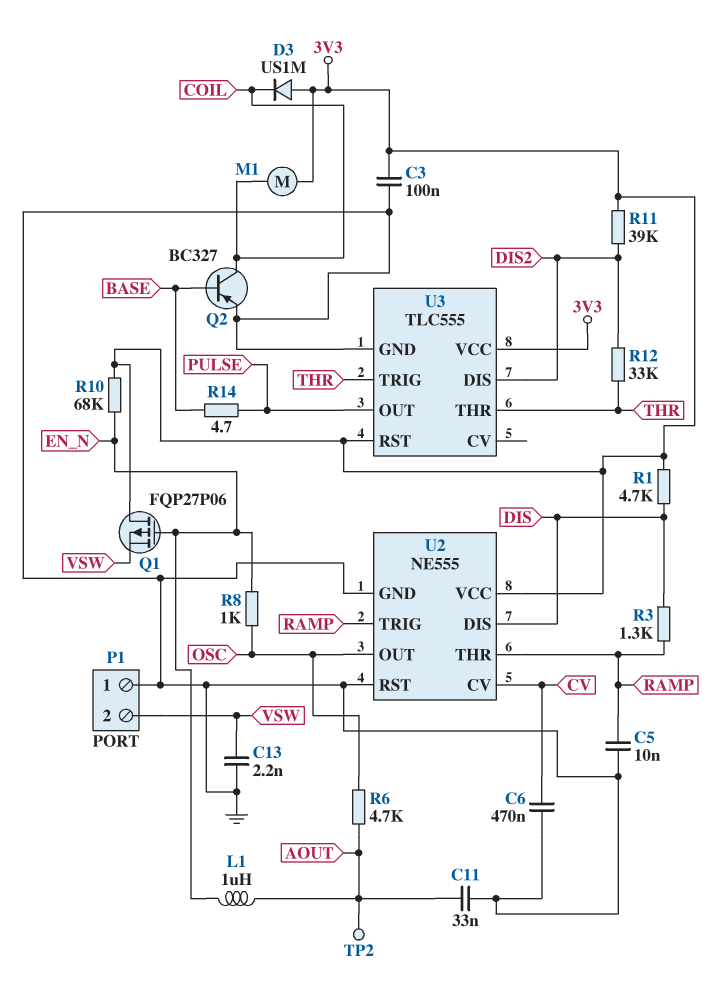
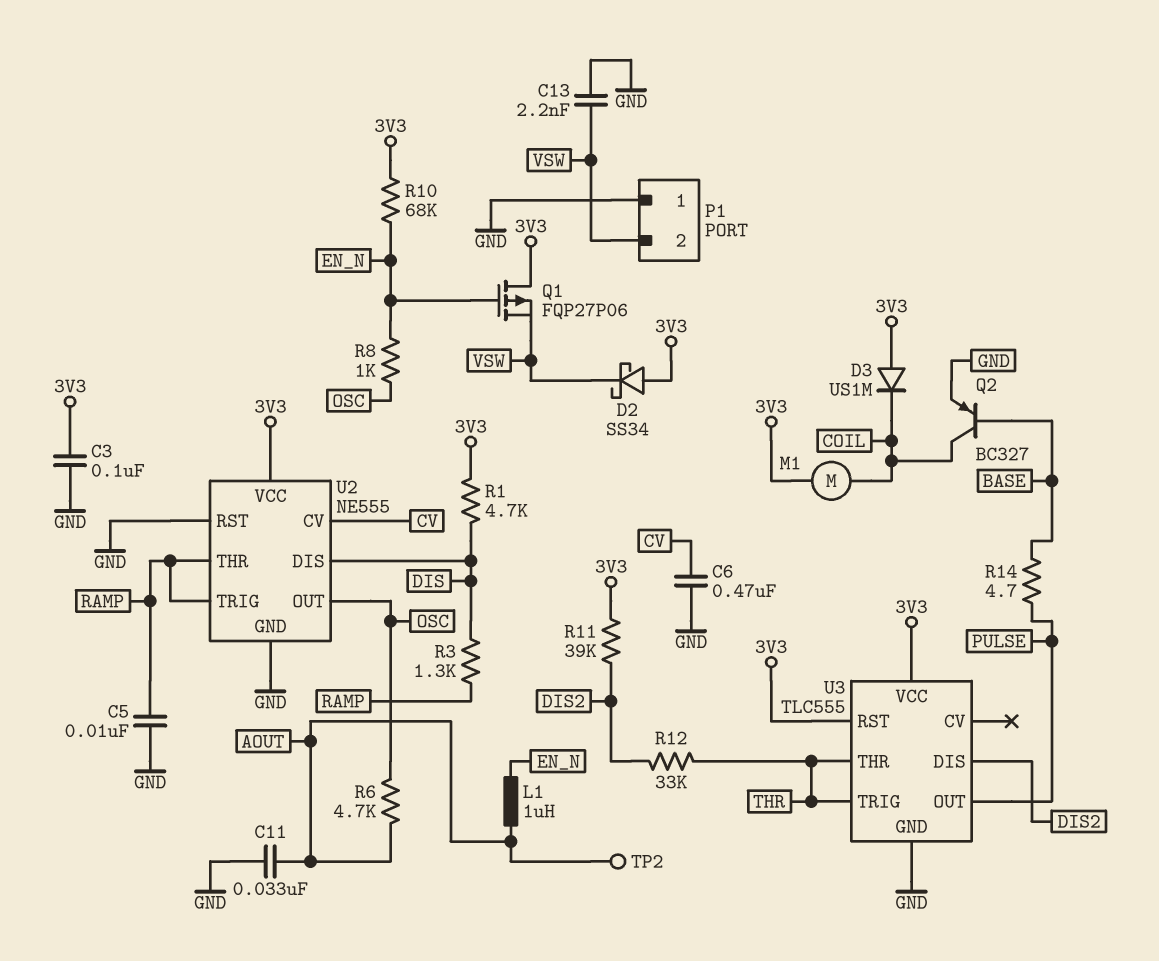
D2: none -> schottky SS34 (A 3V3, K VSW)

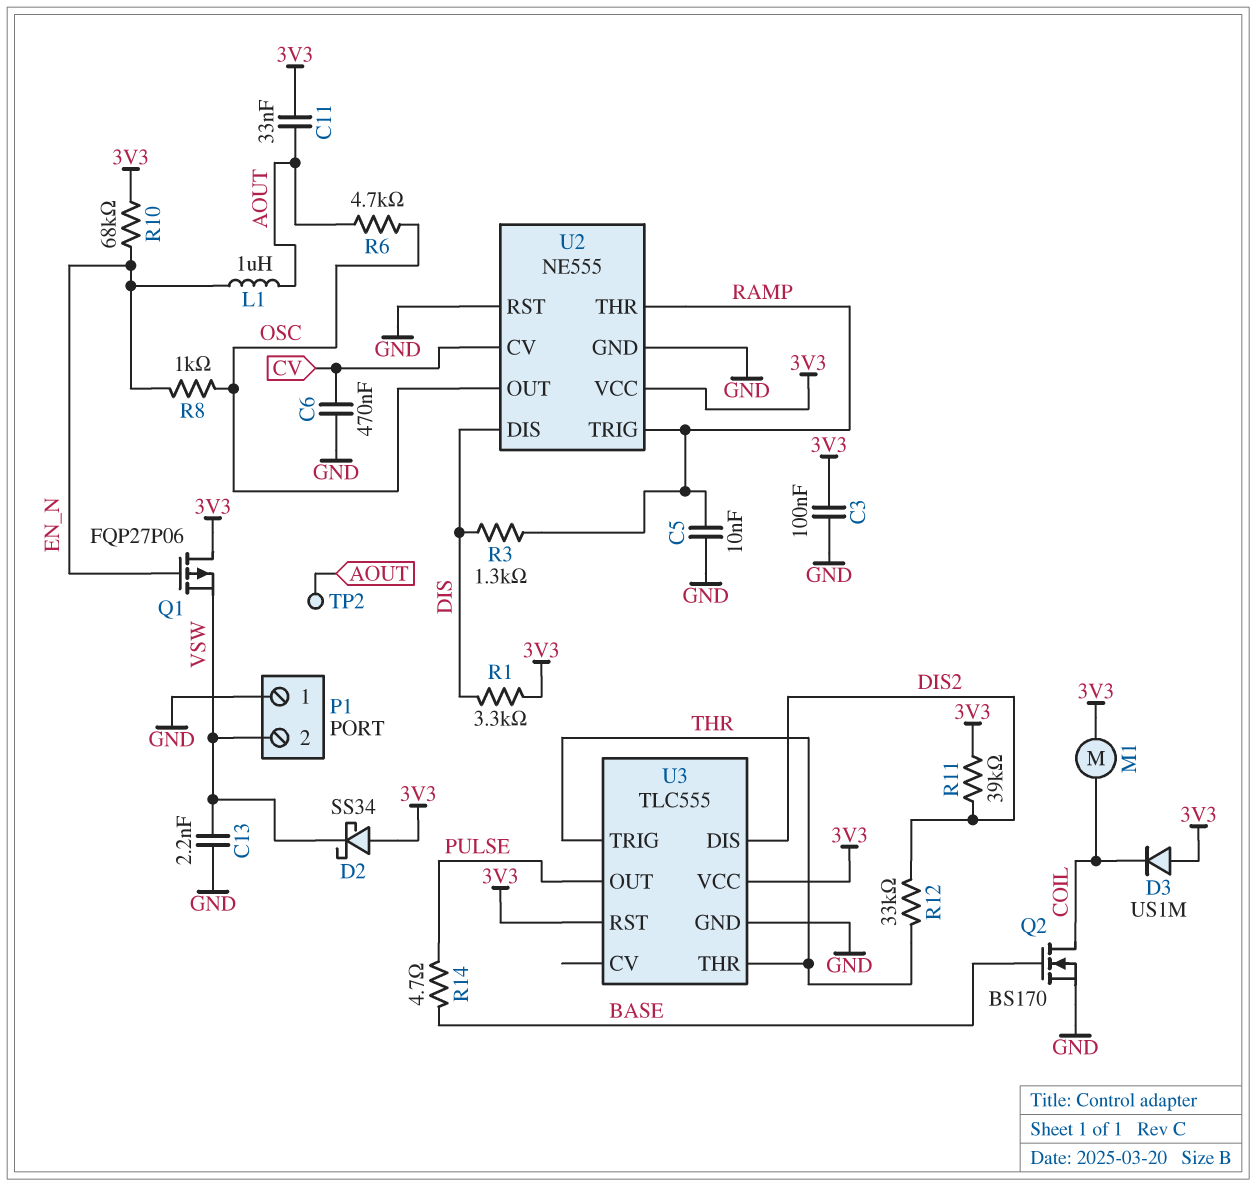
C11: 33nF (AOUT, GND) -> 33nF (3V3, AOUT)
Q2: PNP BC327 (B BASE, C COIL, E GND) -> NMOS BS170 (G BASE, D COIL, S GND)
R1: 4.7k (3V3, DIS) -> 3.3k (3V3, DIS)

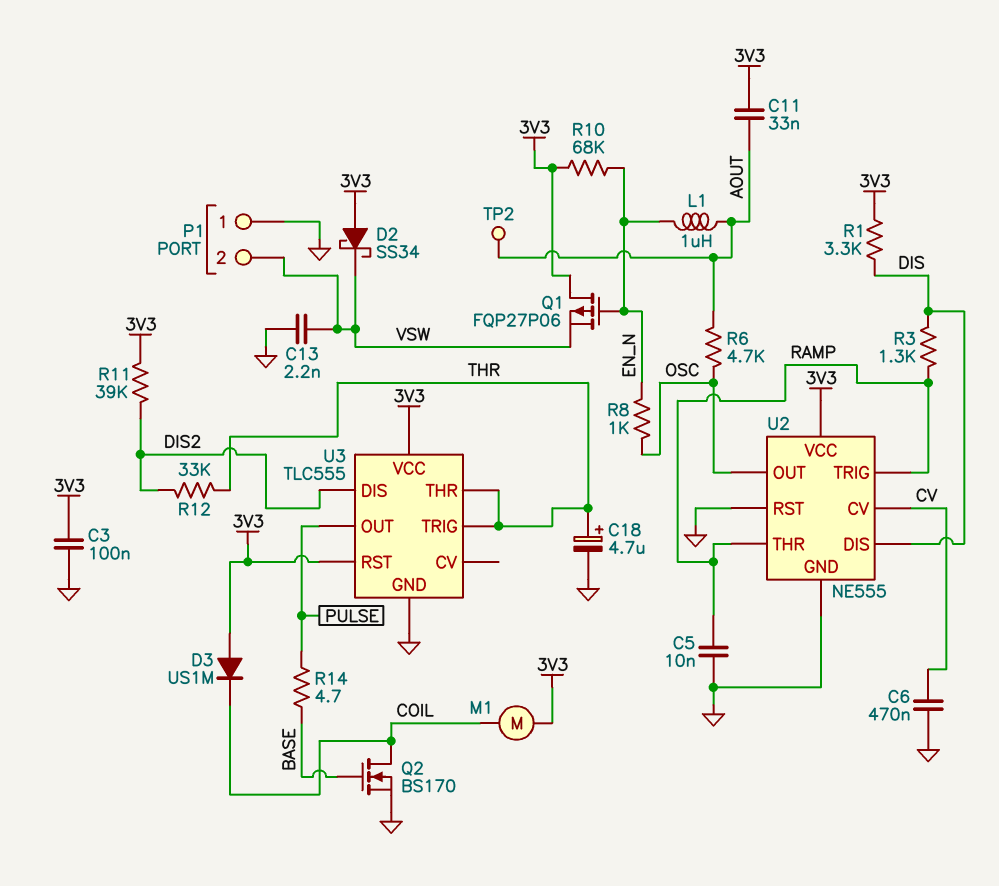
C18: none -> 4.7uF (plus THR, minus GND)

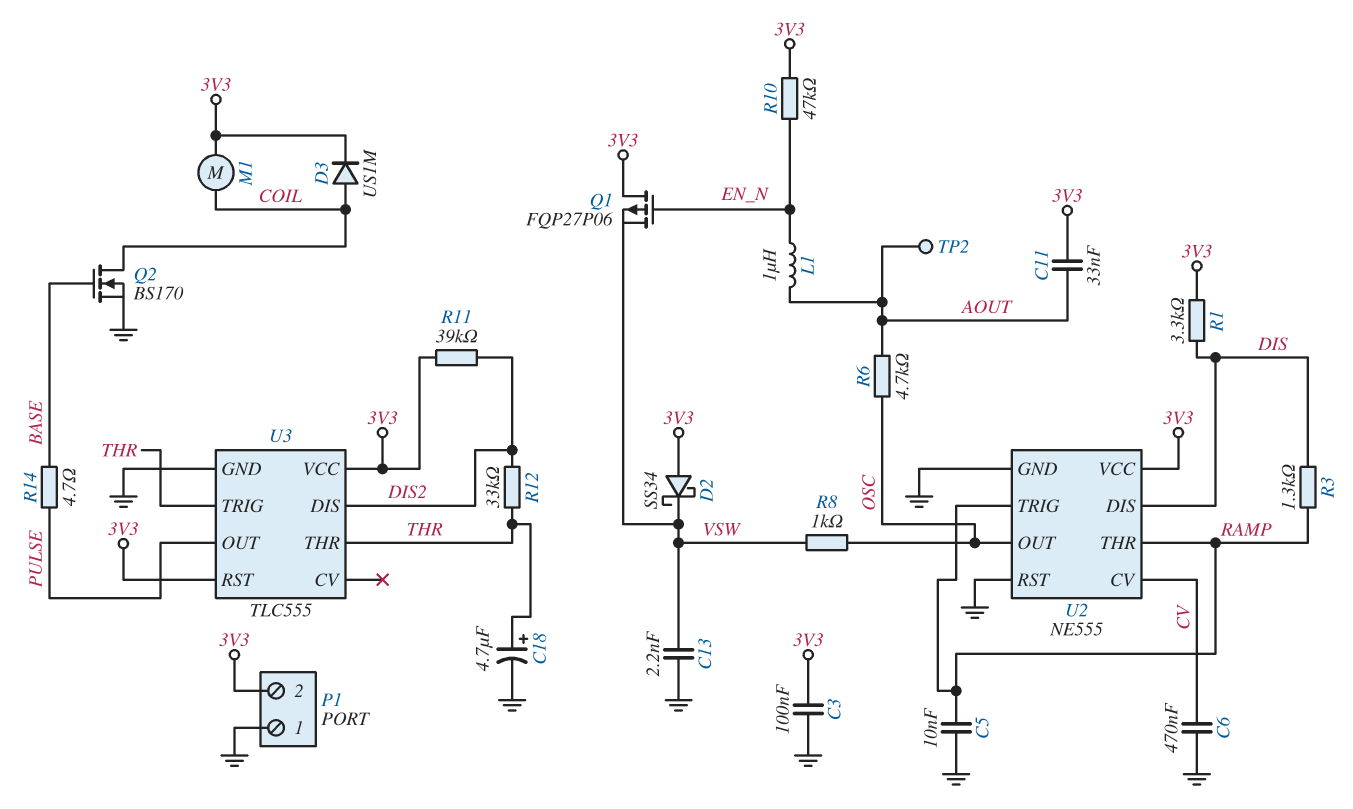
D3: diode US1M (A 3V3, K COIL) -> diode US1M (A COIL, K 3V3)
P1 pin 2: VSW -> 3V3
R8: 1k (EN_N, OSC) -> 1k (OSC, VSW)
R10: 68k (3V3, EN_N) -> 47k (3V3, EN_N)

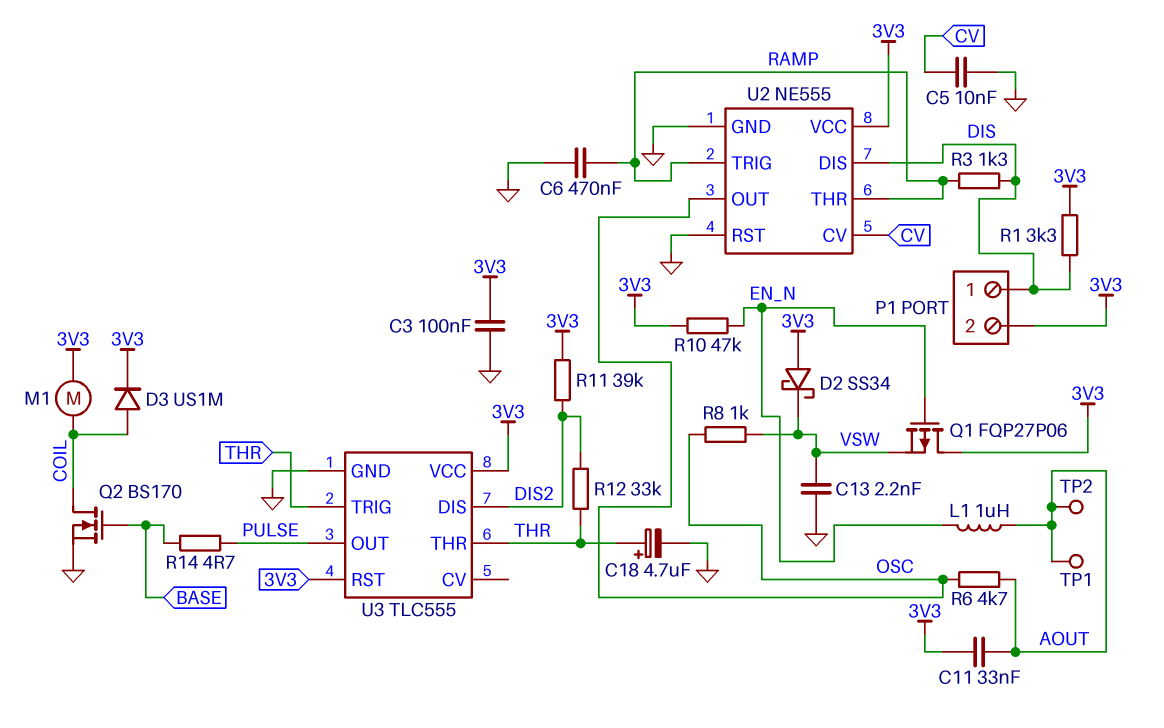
C5: 10nF (GND, RAMP) -> 10nF (CV, GND)
C6: 470nF (CV, GND) -> 470nF (GND, RAMP)
P1 pin 1: GND -> DIS
TP1: none -> test point (AOUT)

